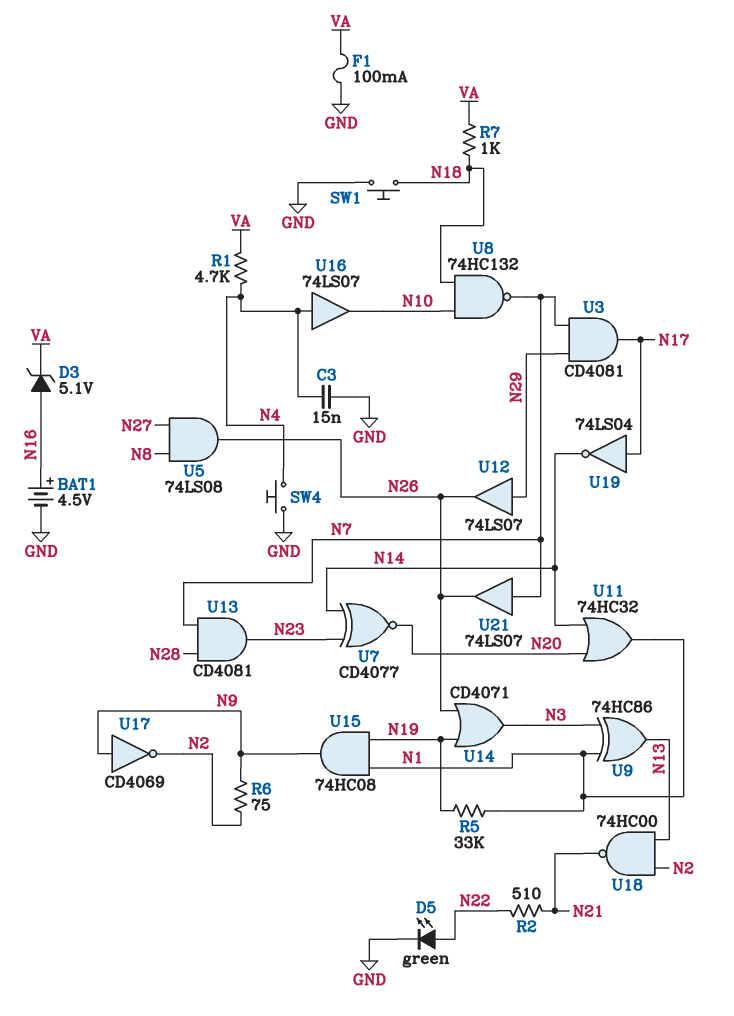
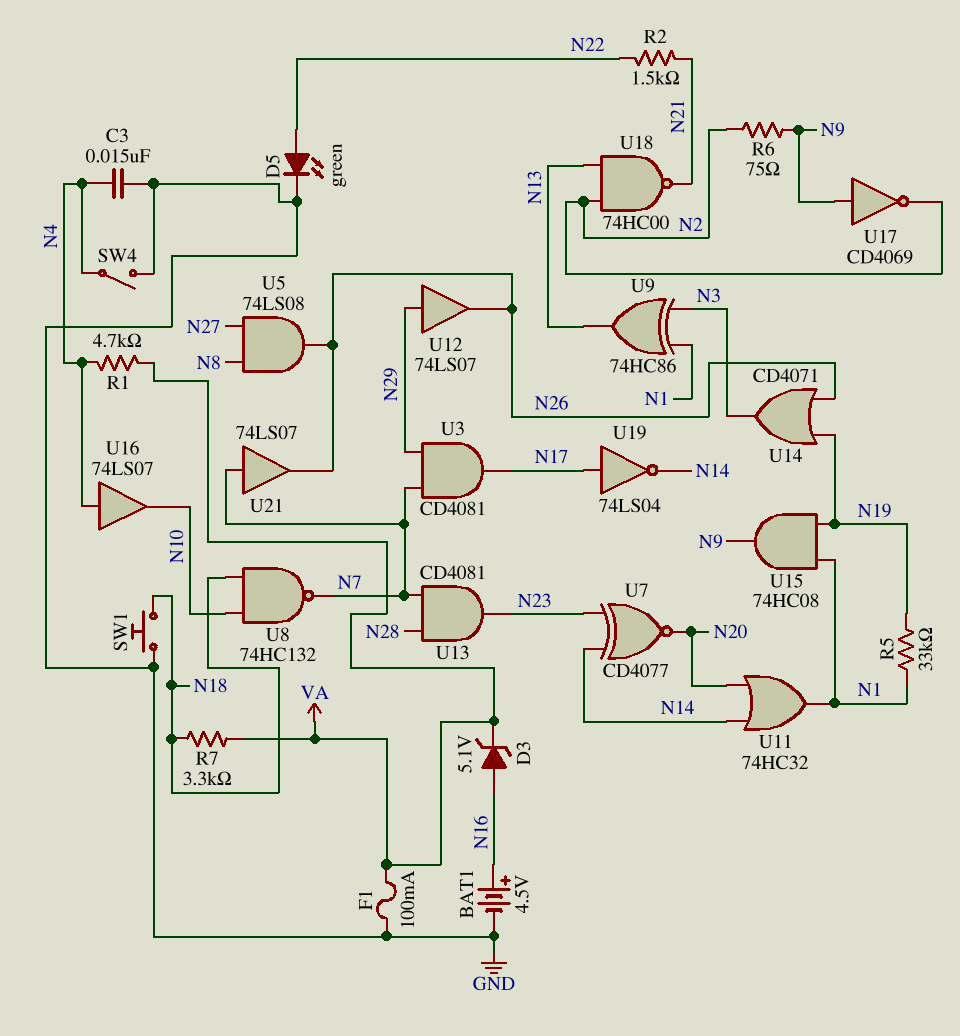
R2: 510 (N21, N22) -> 1.5k (N21, N22)
R7: 1k (N18, VA) -> 3.3k (N18, VA)
SW4: button (GND, N4) -> switch (GND, N4)

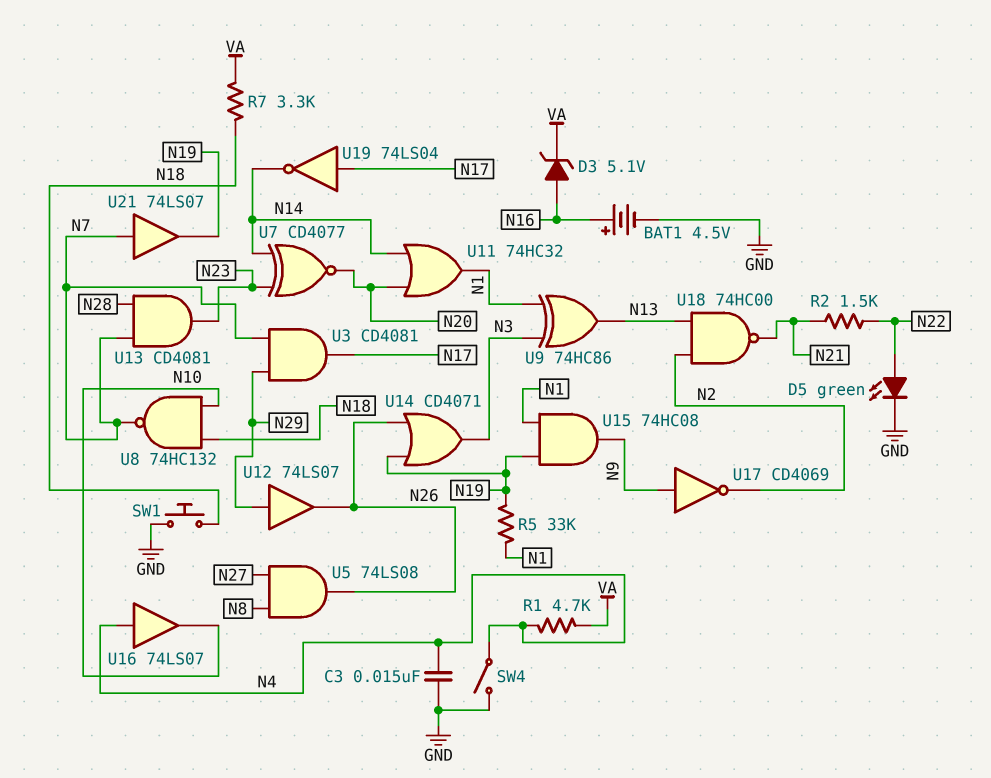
F1: 100mA (GND, VA) -> none
R6: 75 (N2, N9) -> none
U21: buffer 74LS07 (in N7, out N26) -> buffer 74LS07 (in N7, out N19)

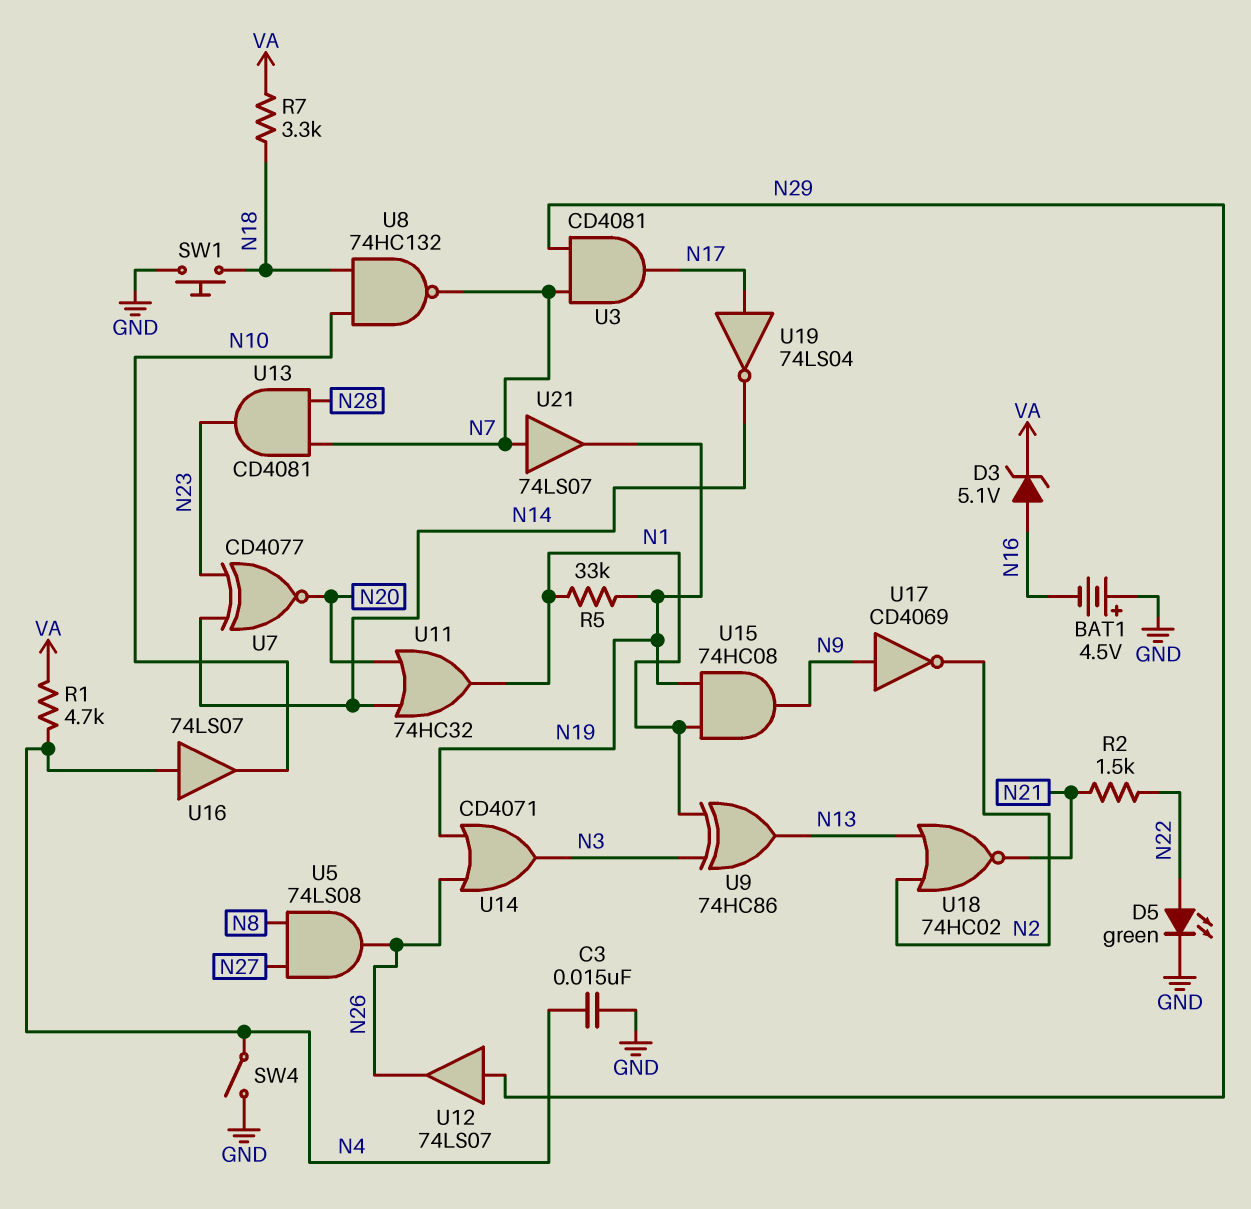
BAT1: 4.5V (plus N16, minus GND) -> 4.5V (plus GND, minus N16)
U18: NAND 74HC00 (in N2, in N13, out N21) -> NOR 74HC02 (in N2, in N13, out N21)

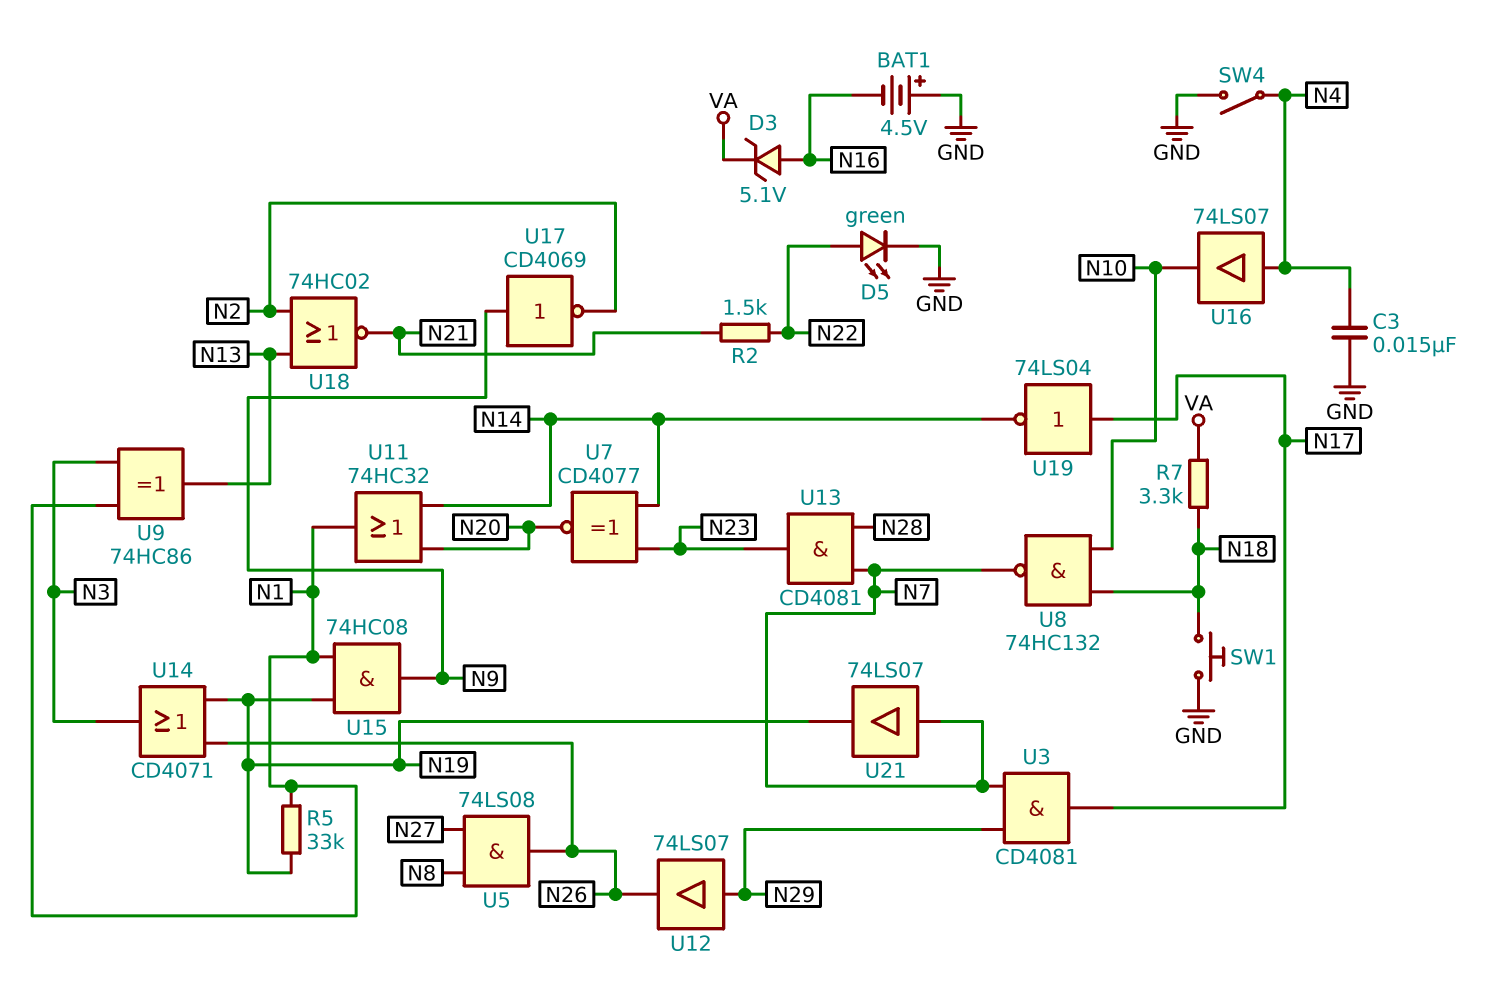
R1: 4.7k (N4, VA) -> none

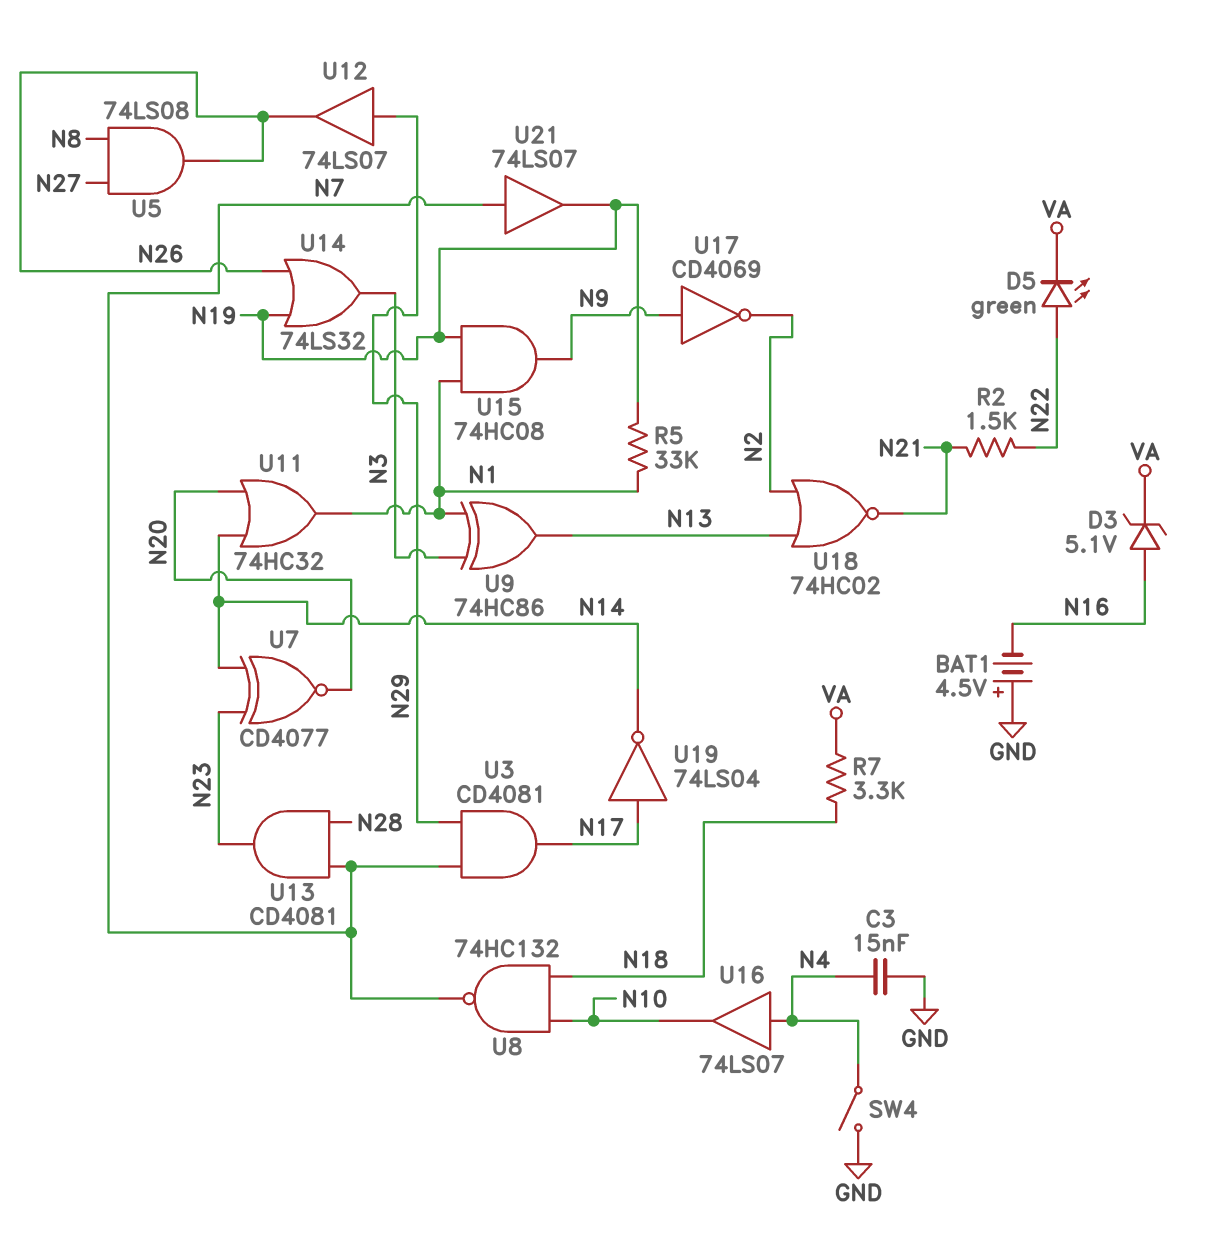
D5: LED green (A N22, K GND) -> LED green (A N22, K VA)
SW1: button (GND, N18) -> none
U14: OR CD4071 (in N19, in N26, out N3) -> OR 74LS32 (in N19, in N26, out N3)

